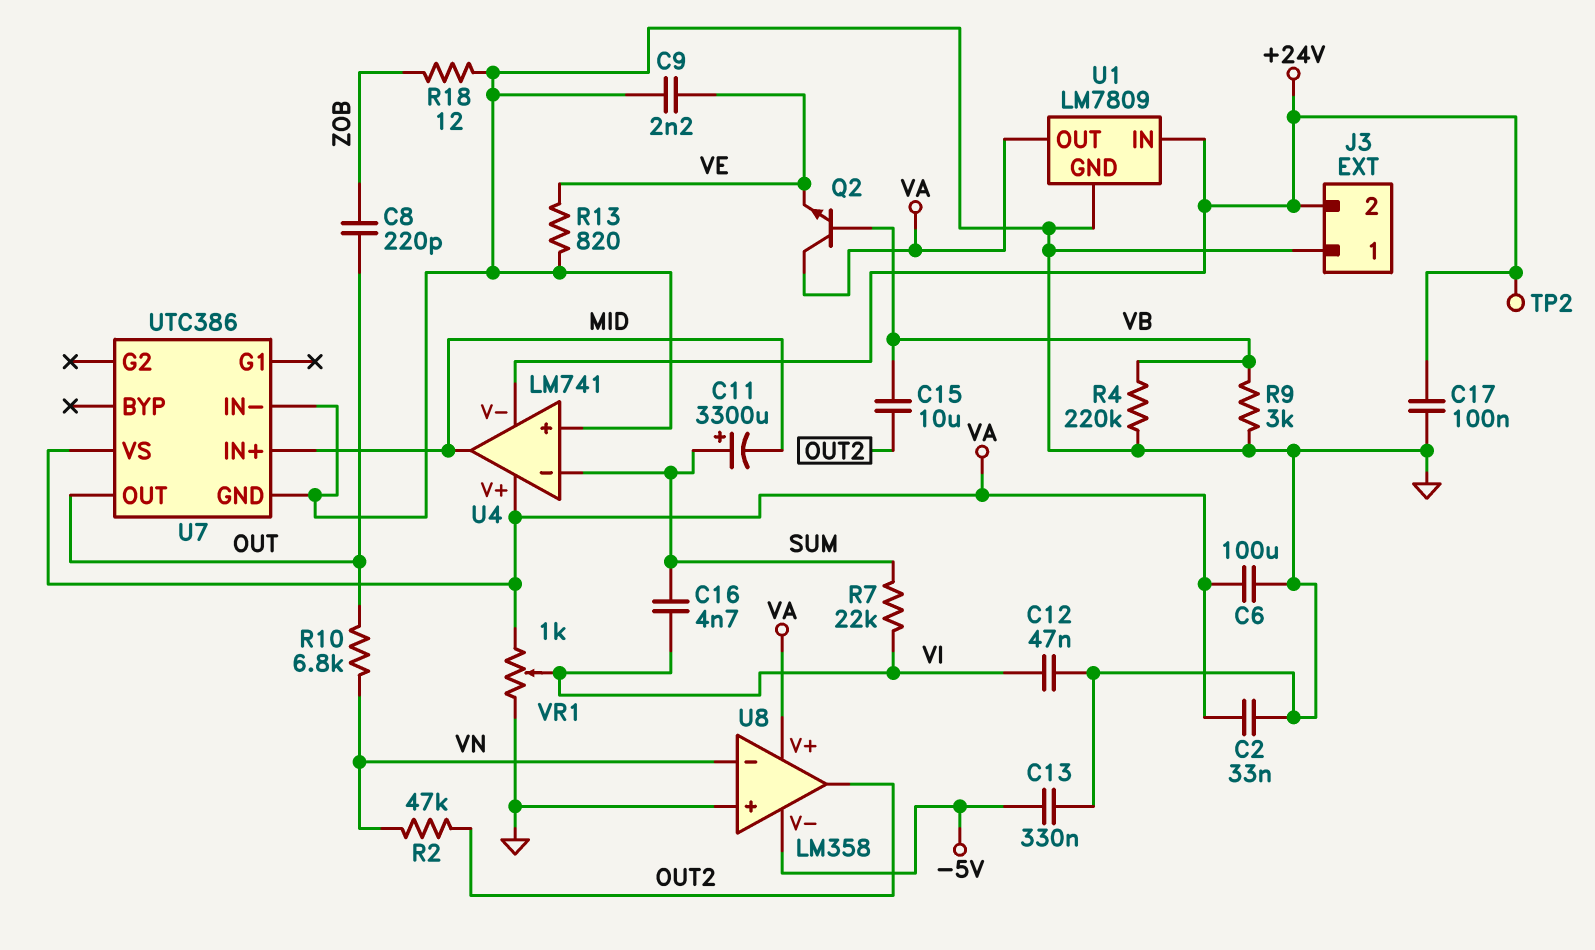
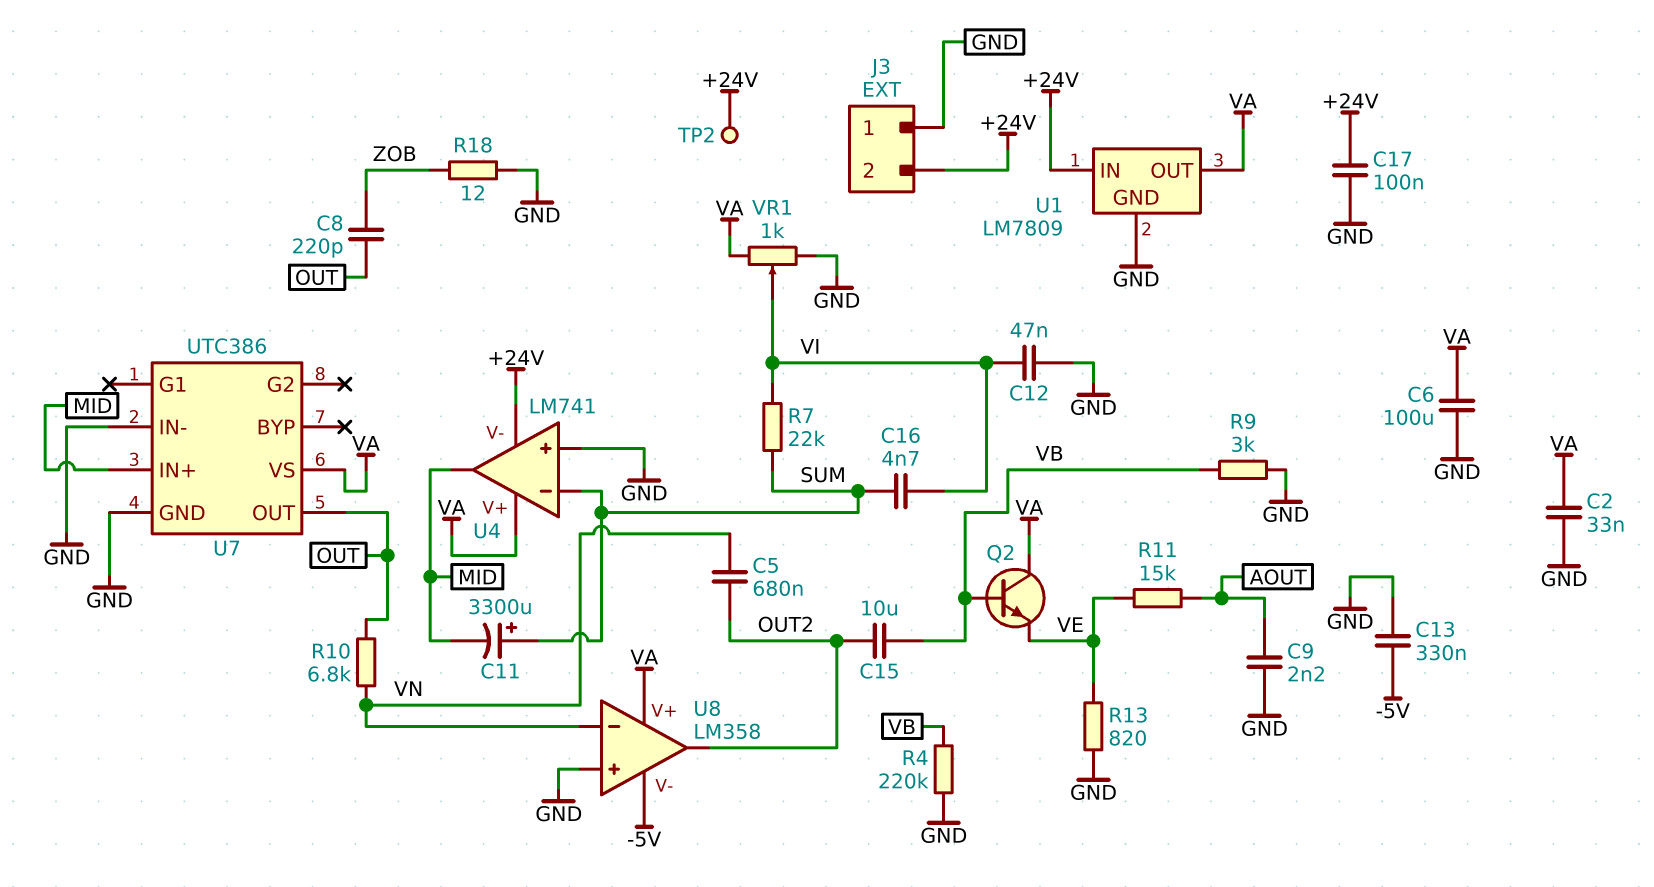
C5: none -> 680nF (OUT2, VN)
C9: 2.2nF (GND, VE) -> 2.2nF (AOUT, GND)
R2: 47k (OUT2, VN) -> none
R11: none -> 15k (AOUT, VE)

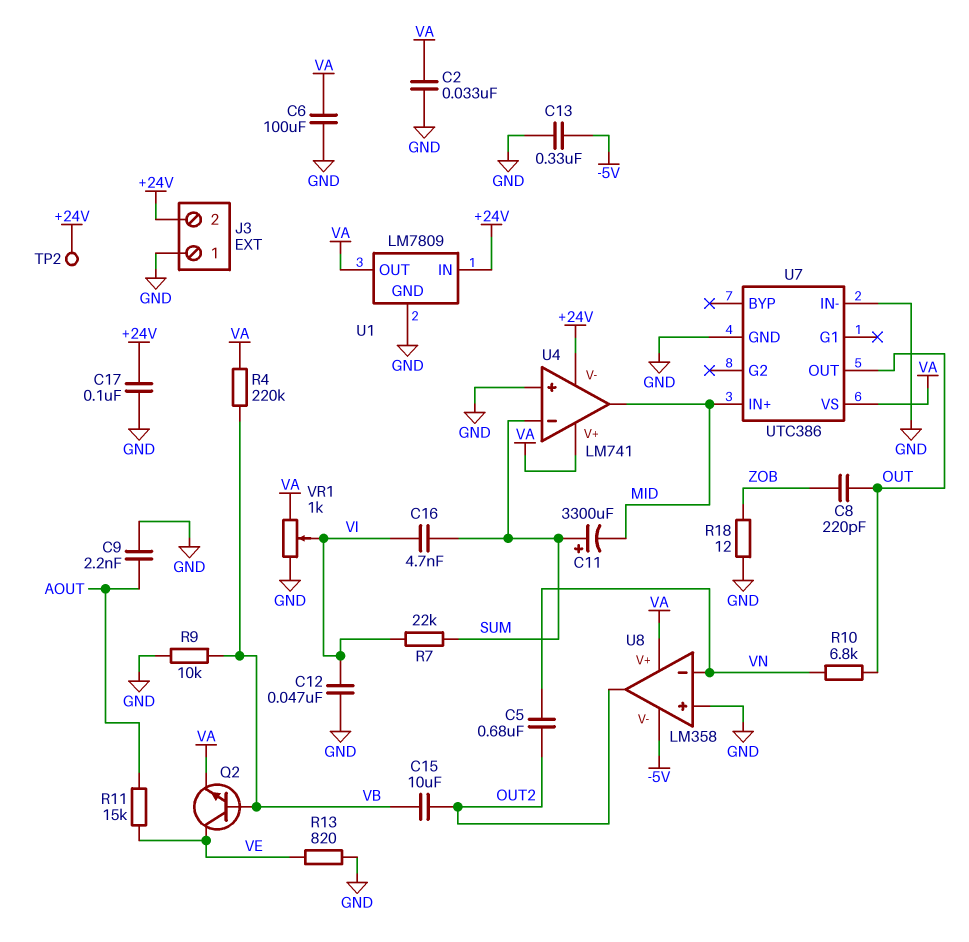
Q2: NPN (B VB, C VA, E VE) -> NPN (B VB, C VE, E VA)
R4: 220k (GND, VB) -> 220k (VA, VB)
R9: 3k (GND, VB) -> 10k (GND, VB)

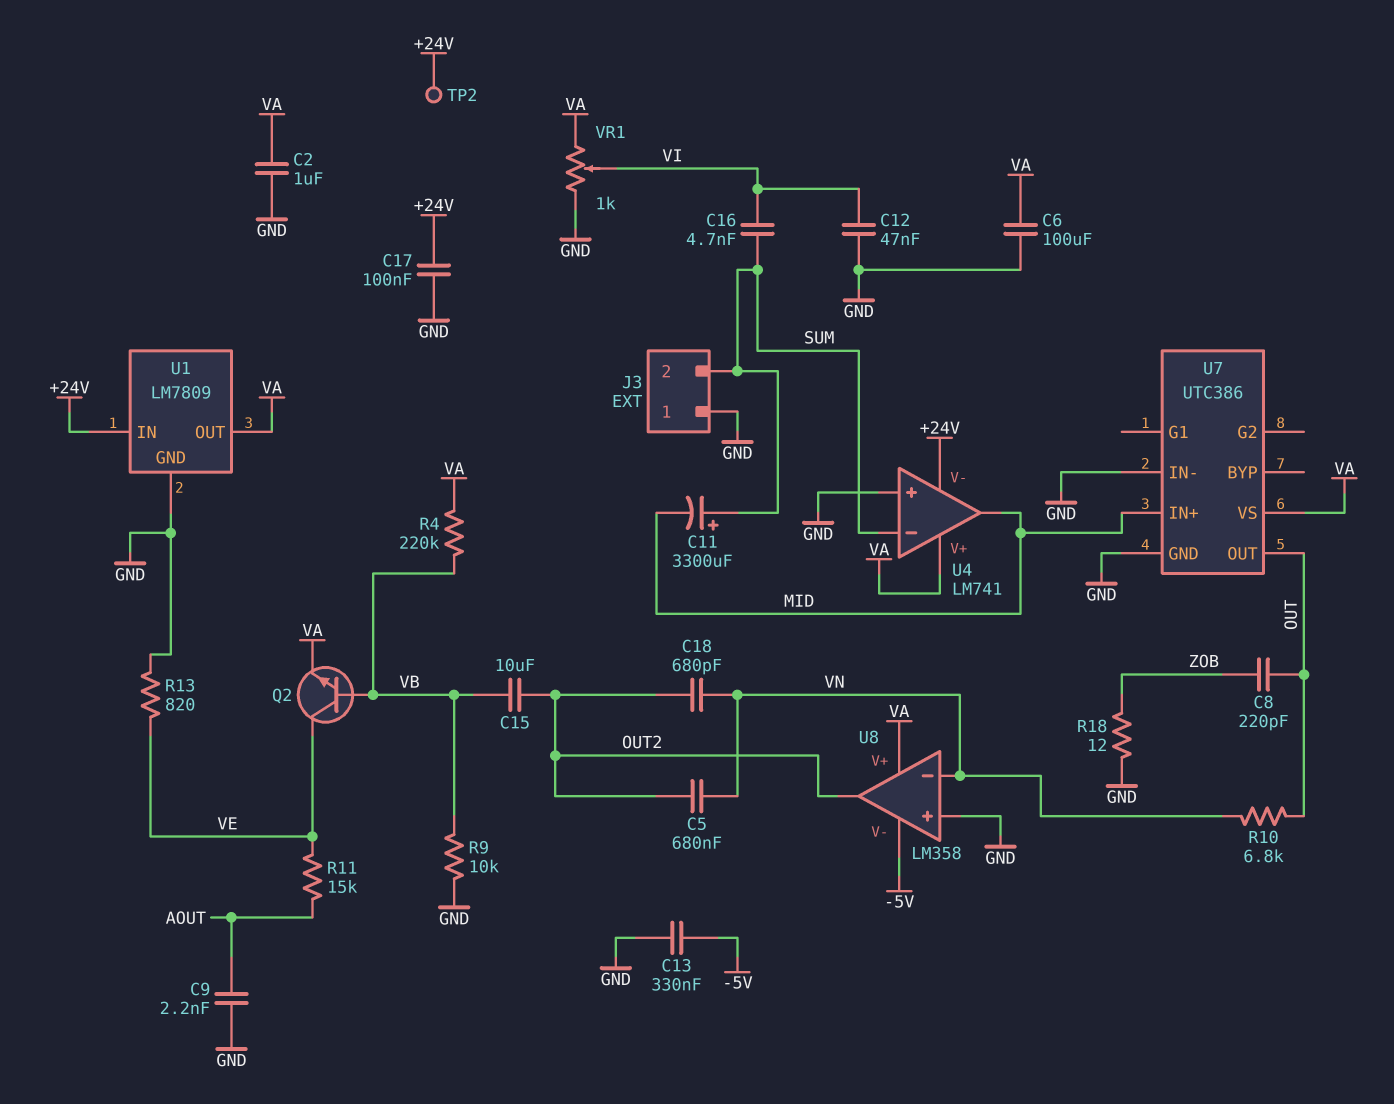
C2: 33nF (GND, VA) -> 1uF (GND, VA)
C18: none -> 680pF (OUT2, VN)
J3 pin 2: +24V -> SUM
R7: 22k (SUM, VI) -> none

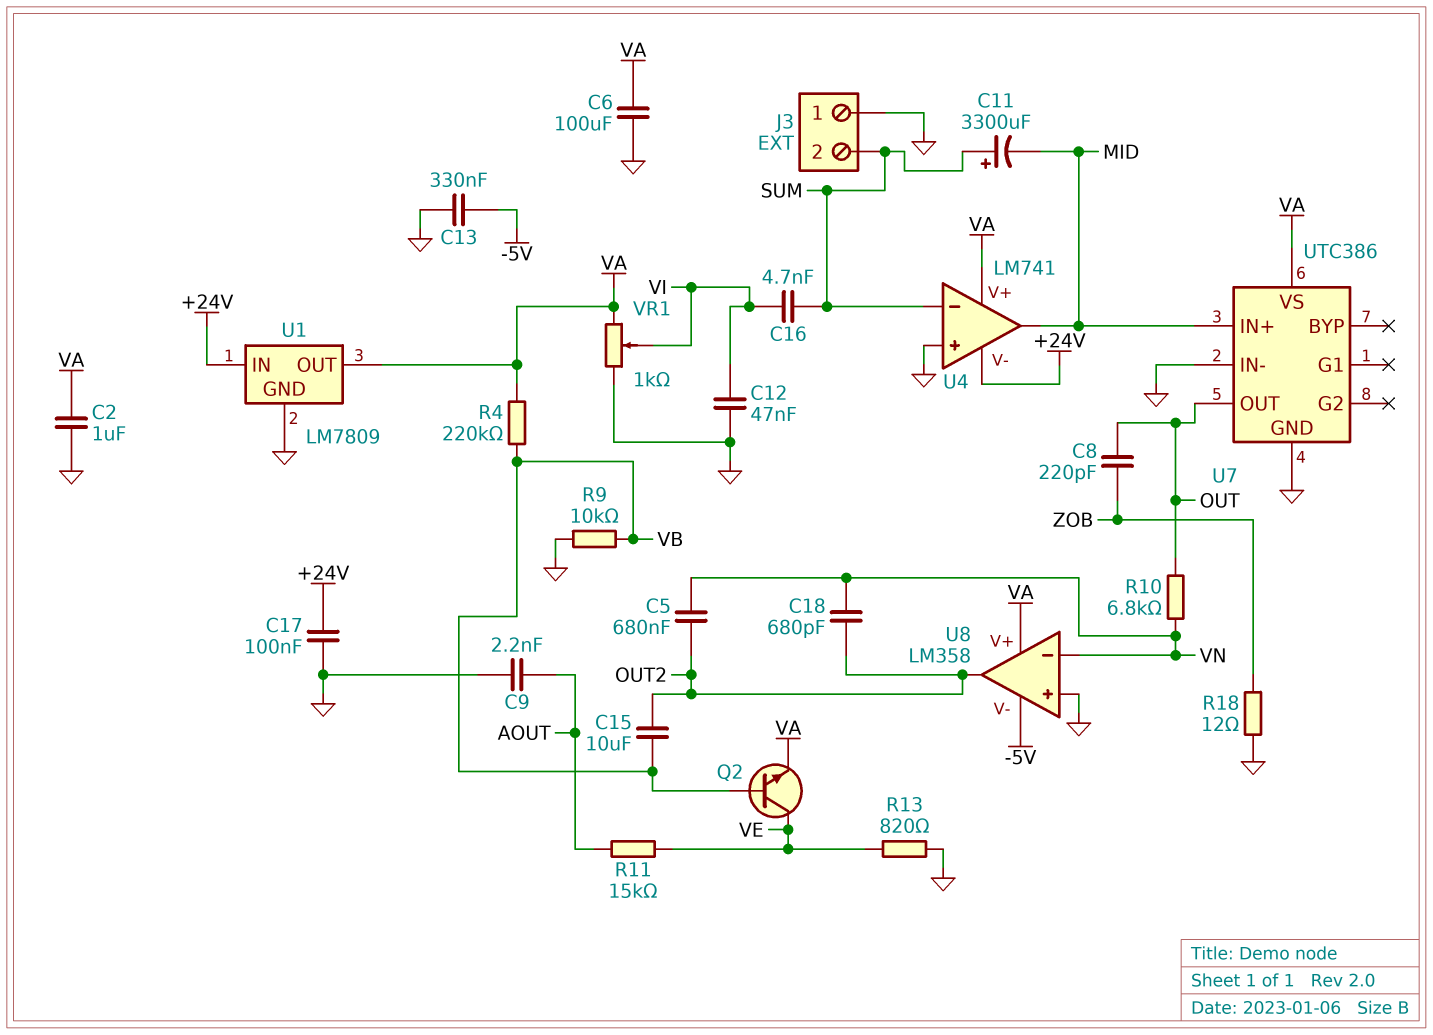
TP2: test point (+24V) -> none

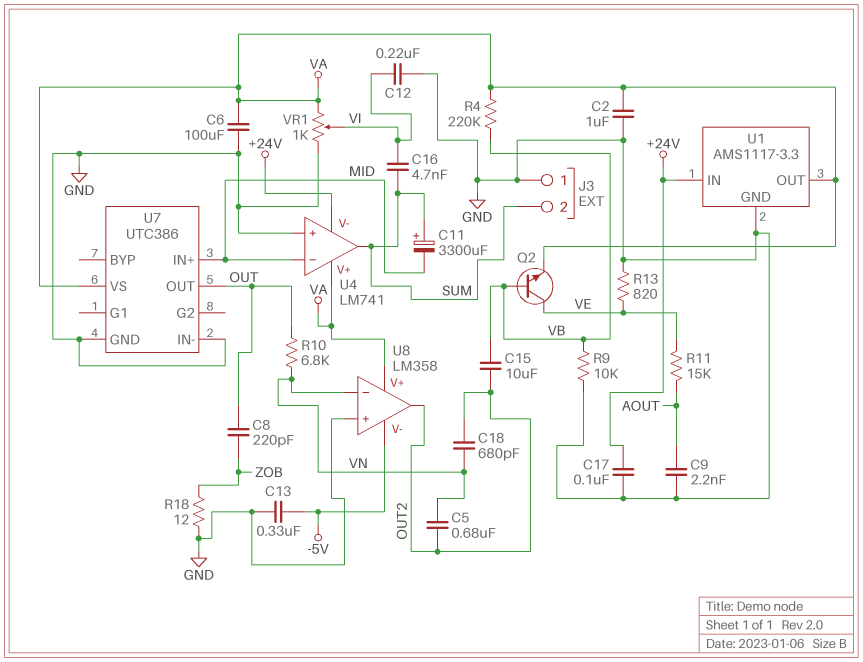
C12: 47nF (GND, VI) -> 220nF (GND, VI)
U1: LM7809 -> AMS1117-3.3
U4 pin in-: SUM -> MID
U4 pin out: MID -> SUM

